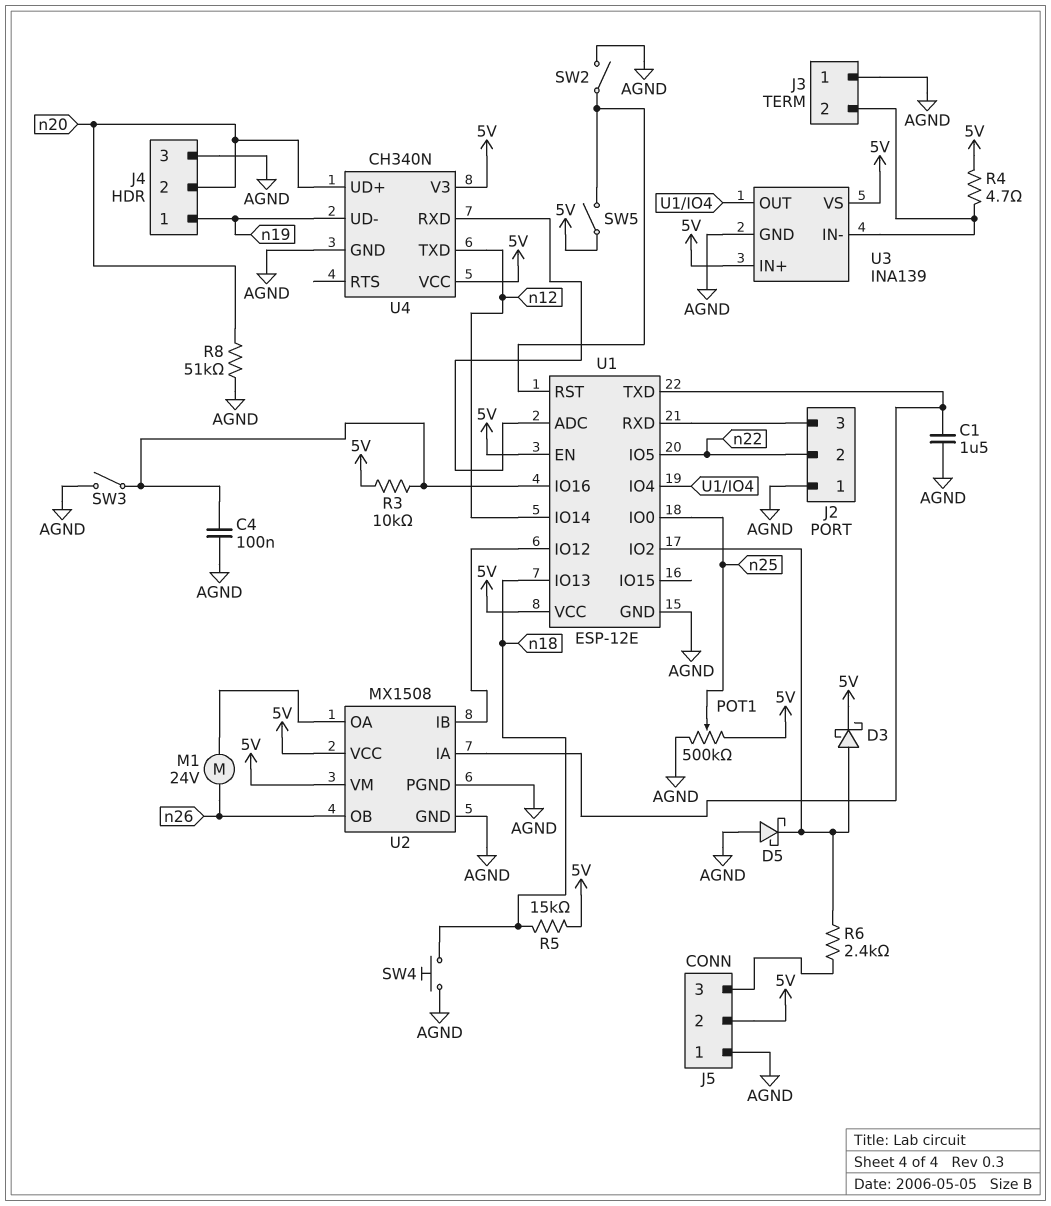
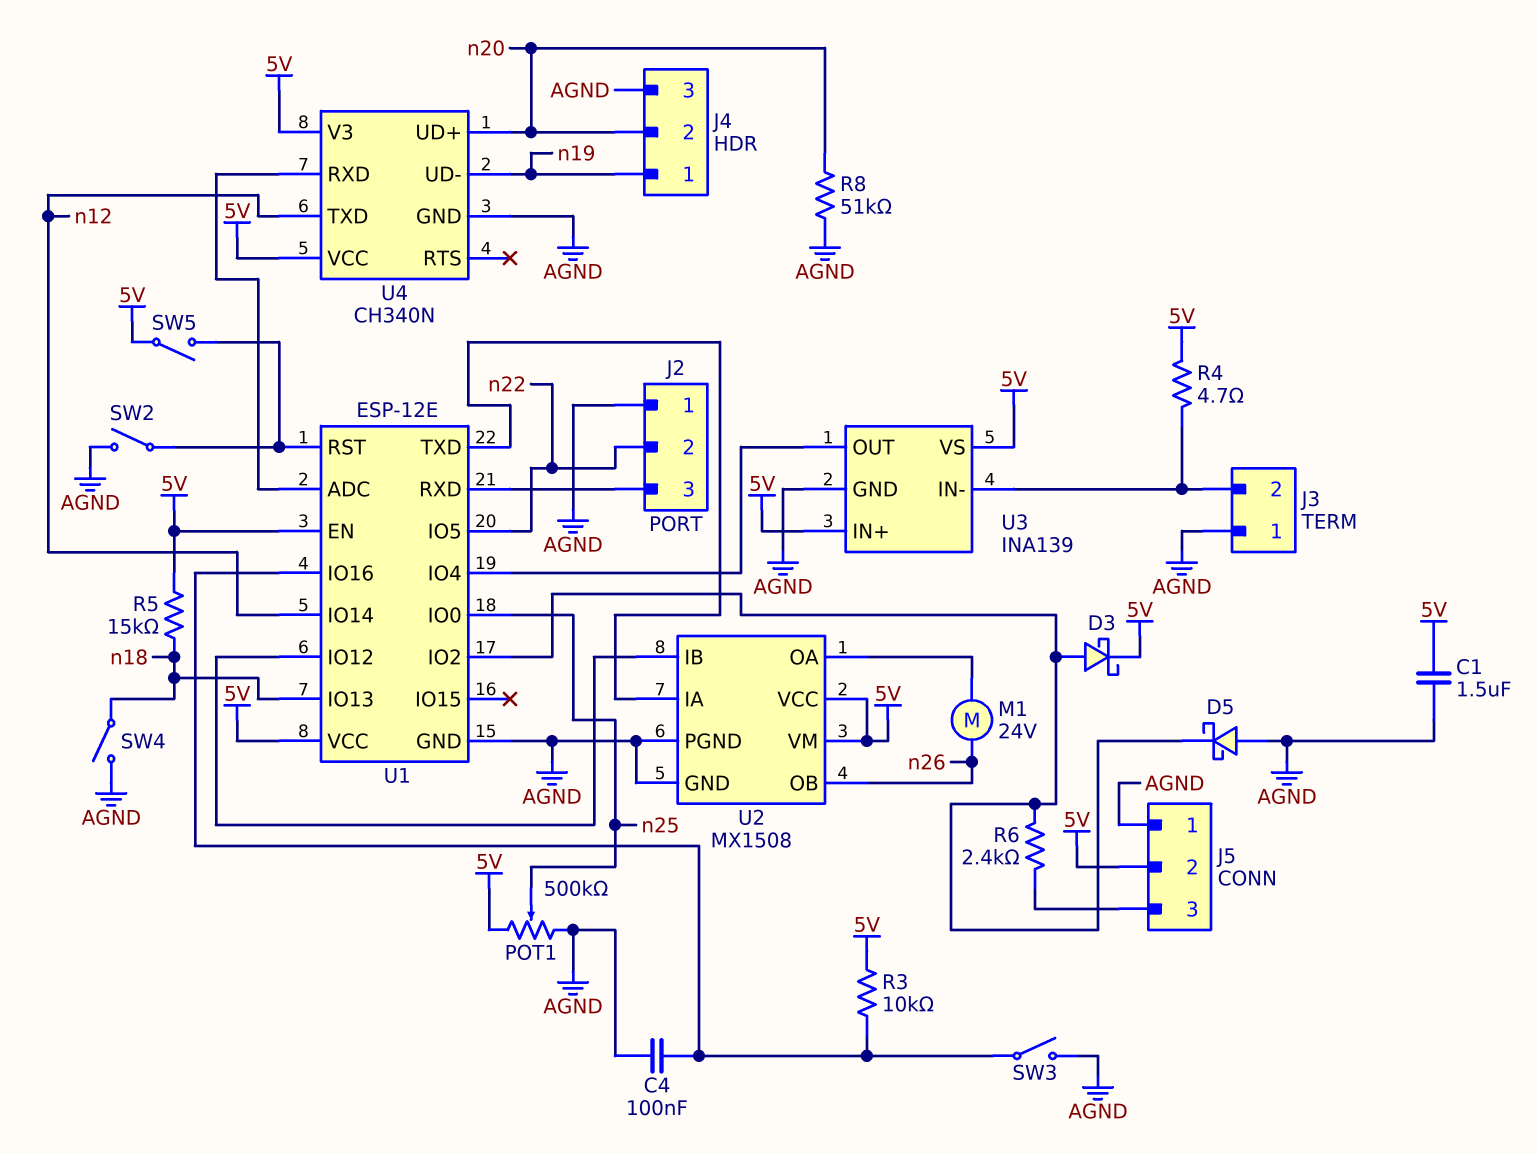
C1: 1.5uF (AGND, U1/TXD) -> 1.5uF (5V, AGND)
SW4: button (AGND, n18) -> switch (AGND, n18)

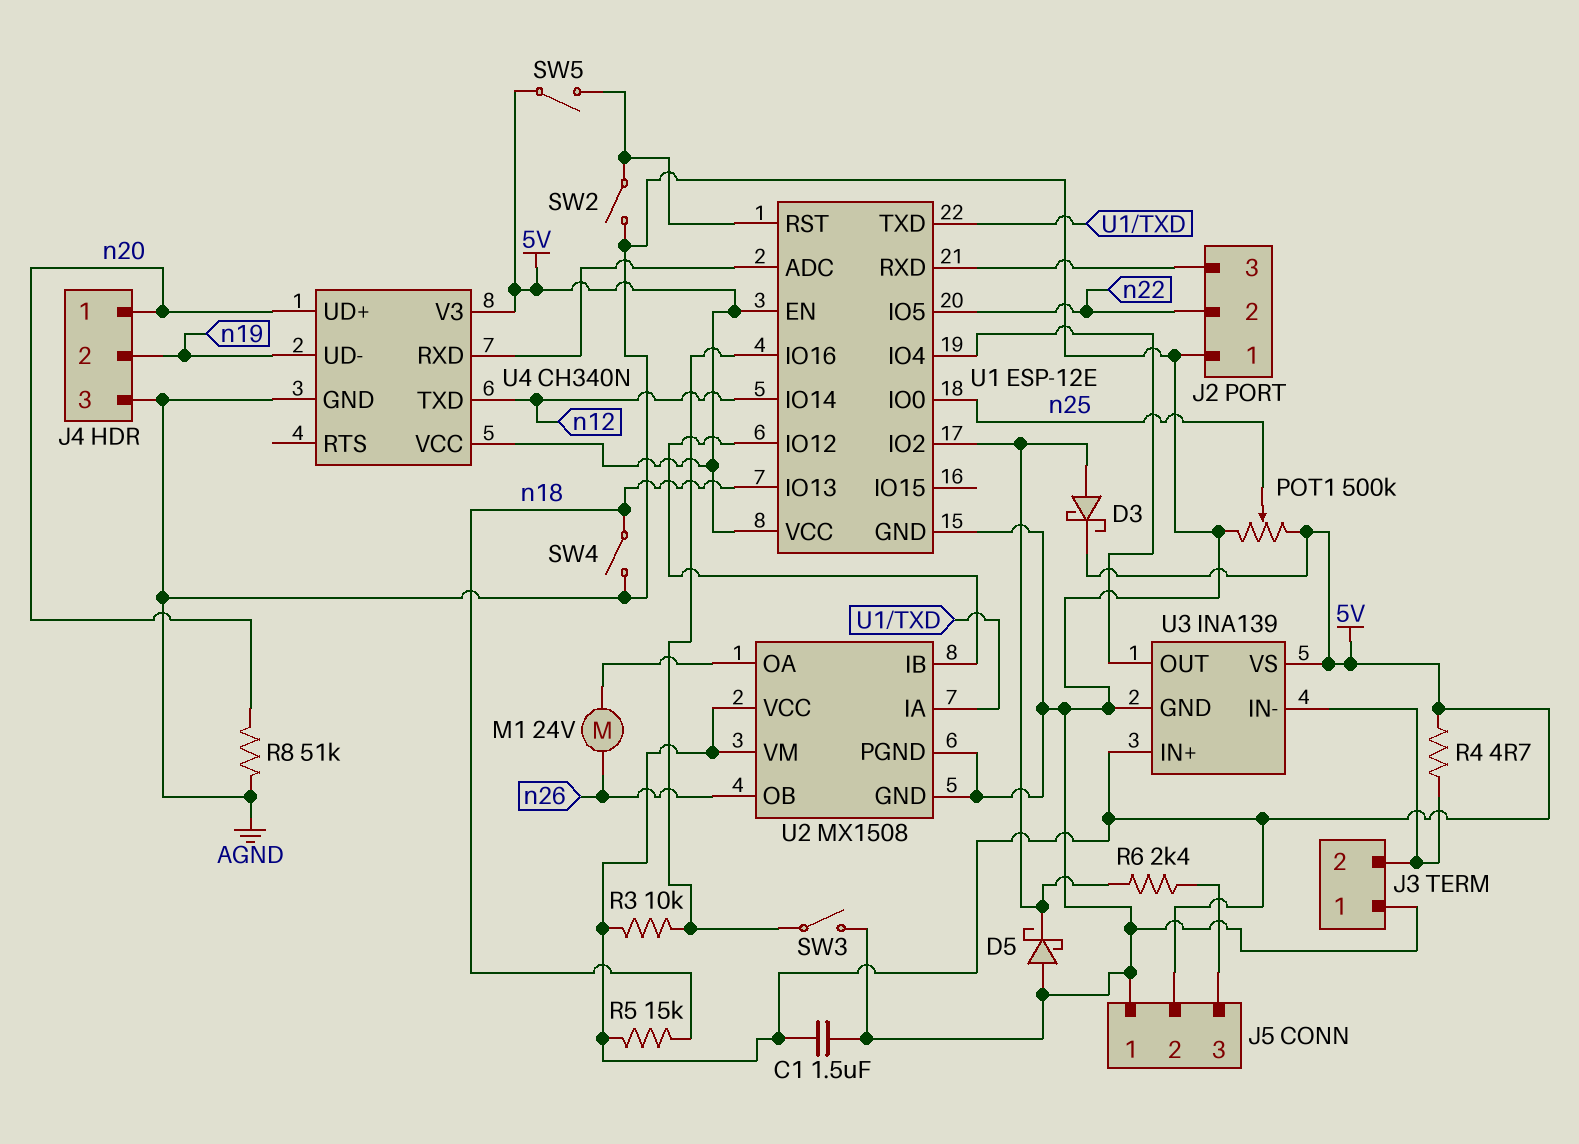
C4: 100nF (AGND, U1/IO16) -> none
J4 pin 1: n19 -> n20
J4 pin 2: n20 -> n19

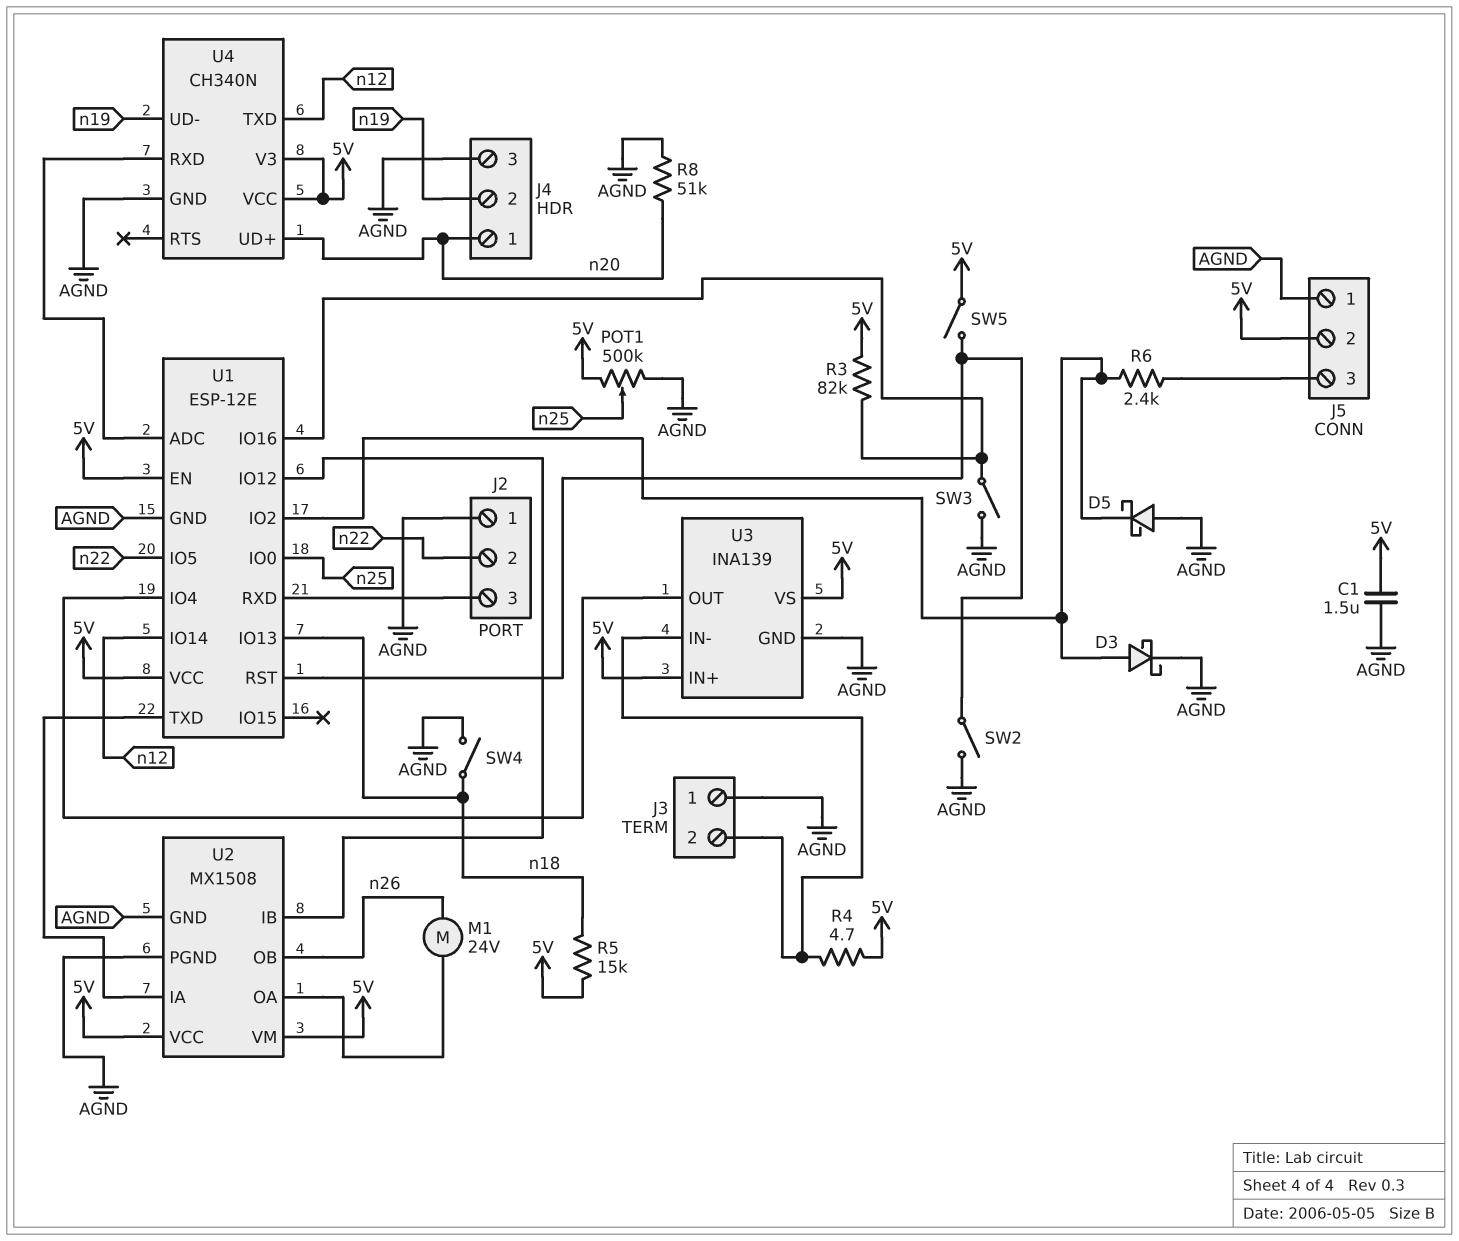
D3: schottky (A U1/IO2, K 5V) -> schottky (A U1/IO2, K AGND)
R3: 10k (5V, U1/IO16) -> 82k (5V, U1/IO16)

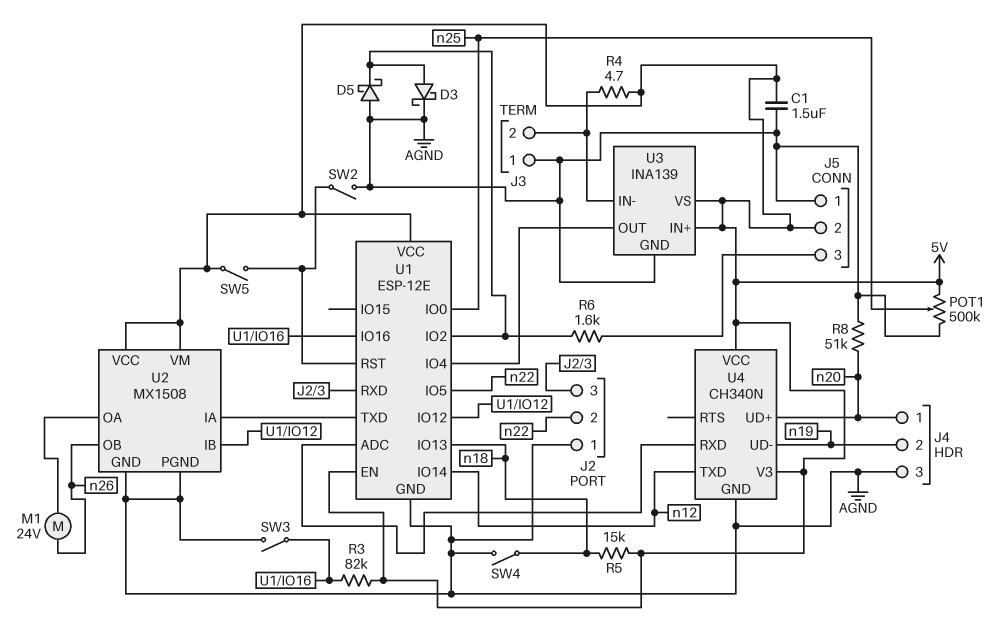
R6: 2.4k (J5/3, U1/IO2) -> 1.6k (J5/3, U1/IO2)

